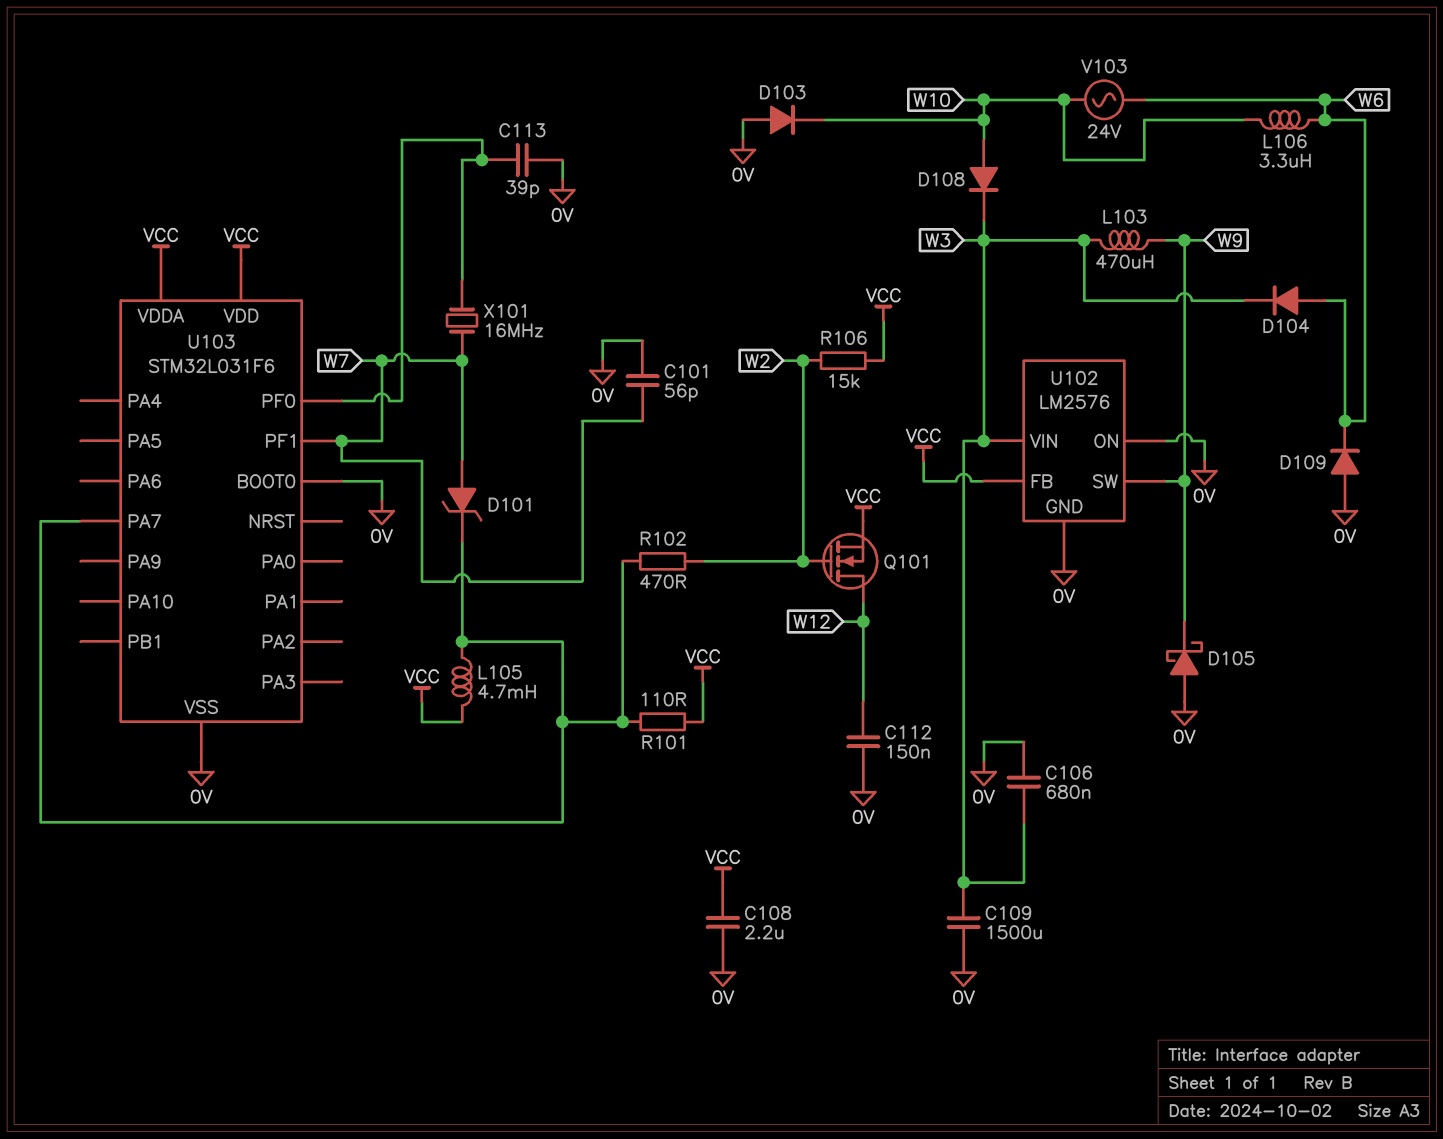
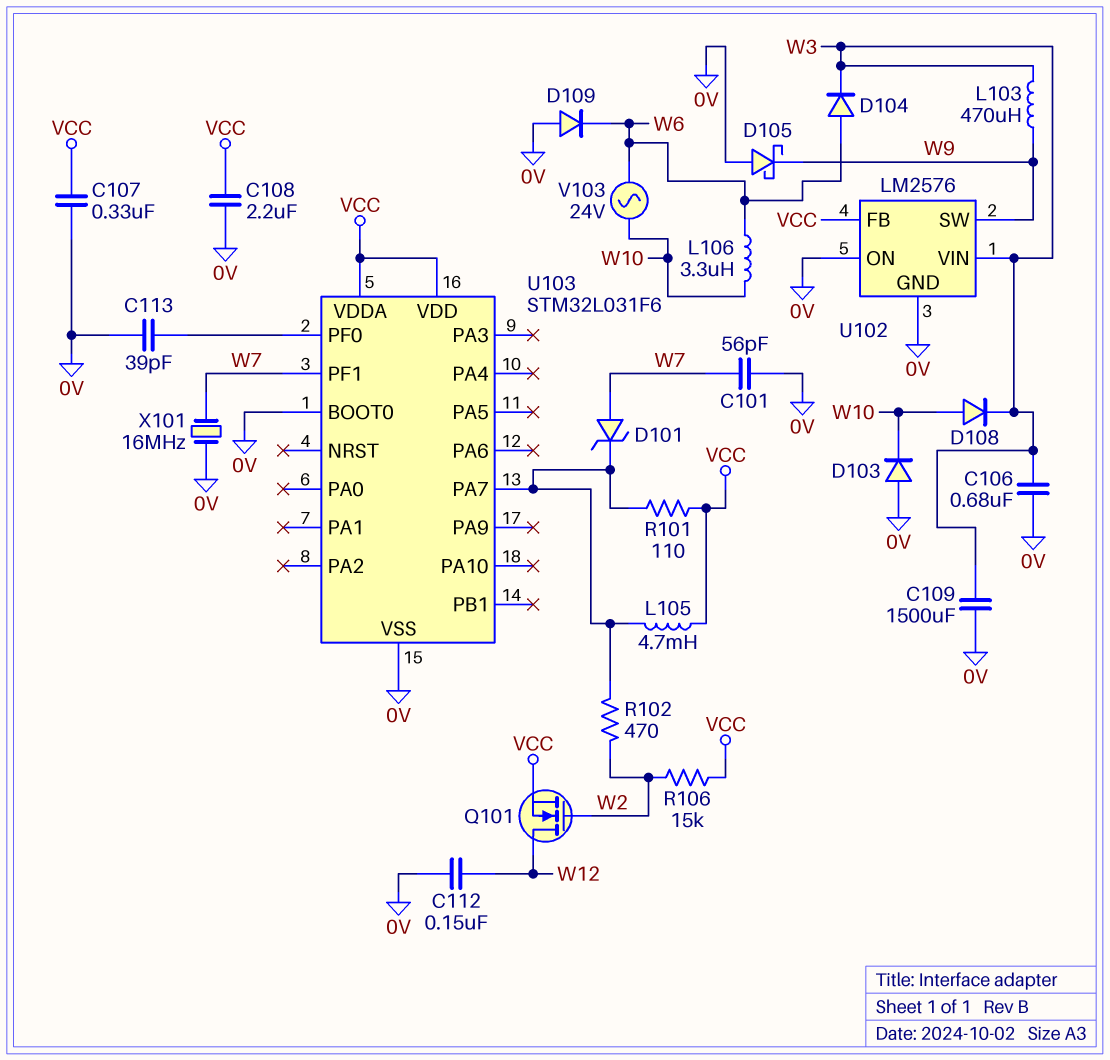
C107: none -> 330nF (0V, VCC)
X101: 16MHz (U103/PF0, W7) -> 16MHz (0V, W7)

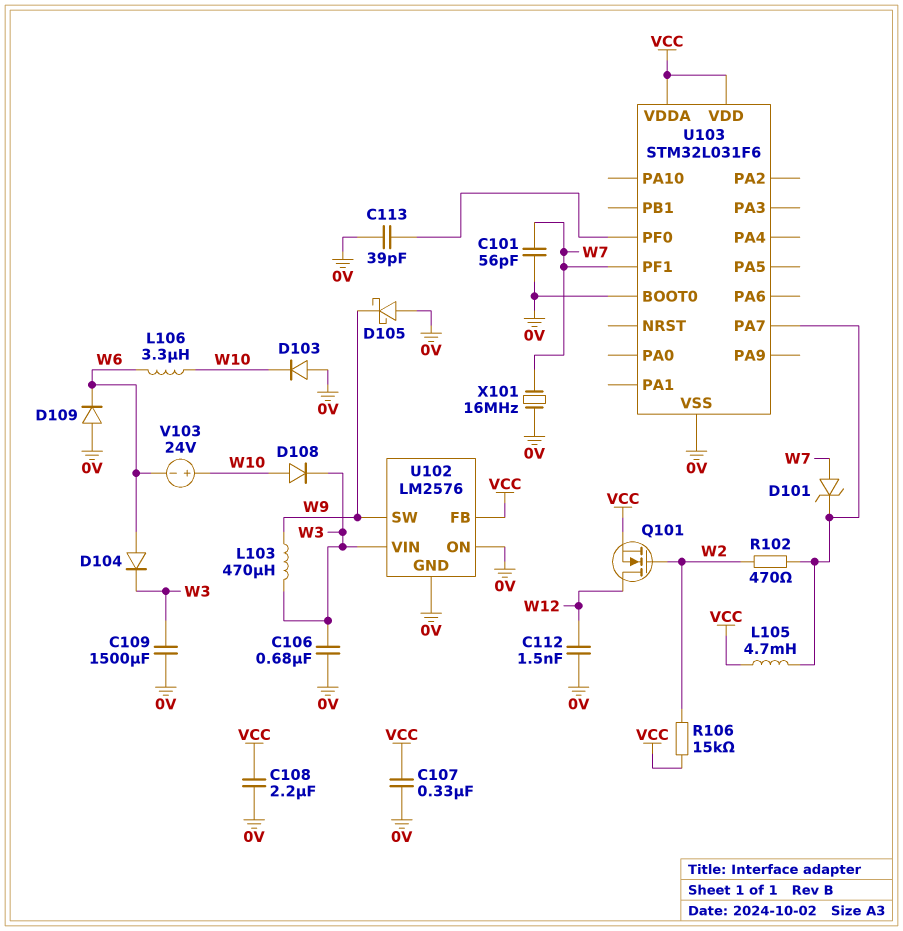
C112: 150nF (0V, W12) -> 1.5nF (0V, W12)
R101: 110 (U103/PA7, VCC) -> none
V103: AC 24V (W6, W10) -> 24V (plus W10, minus W6)

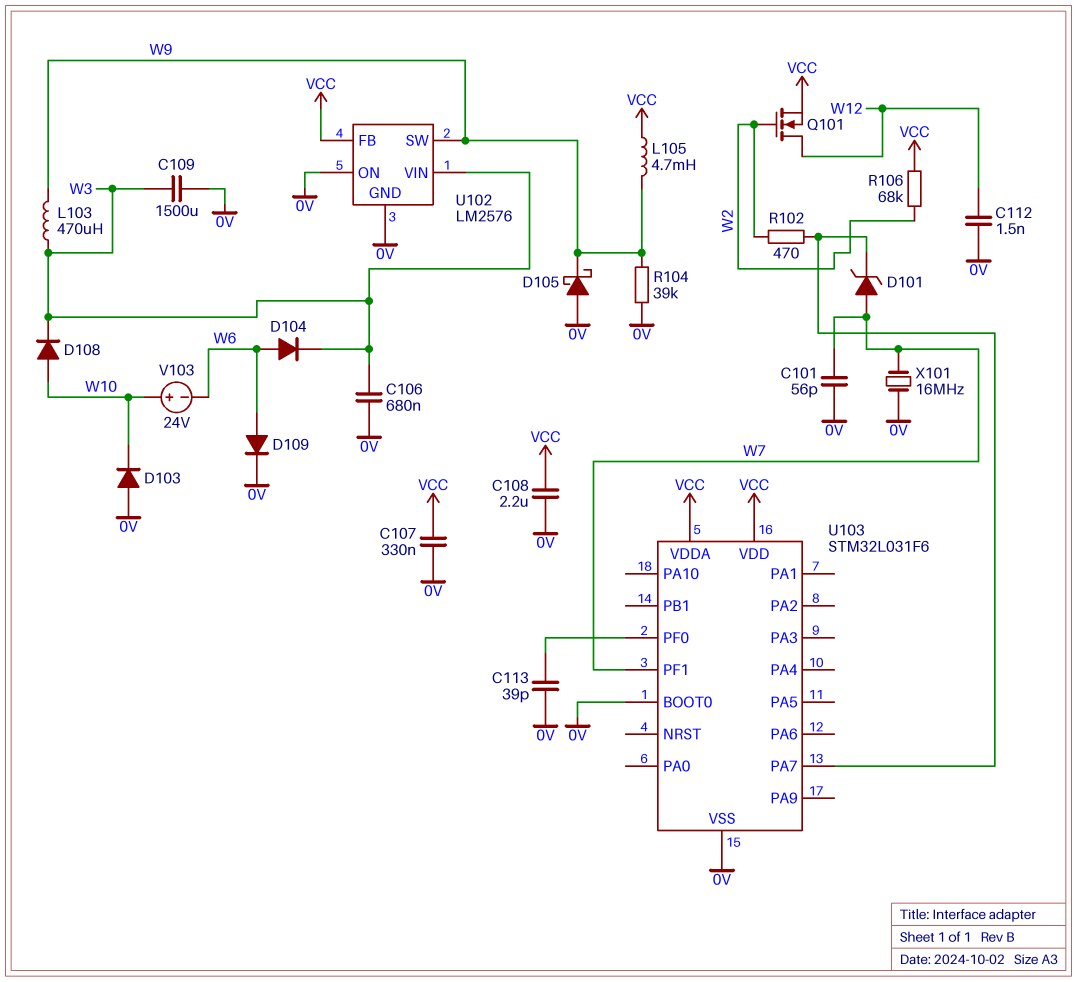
D109: diode (A 0V, K W6) -> diode (A W6, K 0V)
L105: 4.7mH (U103/PA7, VCC) -> 4.7mH (VCC, W9)
L106: 3.3uH (W6, W10) -> none
R104: none -> 39k (0V, W9)
R106: 15k (VCC, W2) -> 68k (VCC, W2)

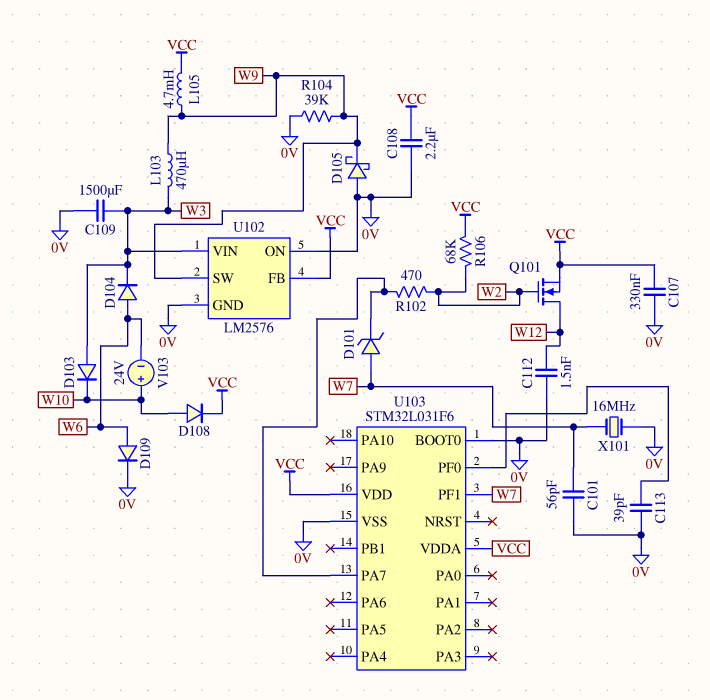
C106: 680nF (0V, W3) -> none
D103: diode (A 0V, K W10) -> diode (A W3, K W10)
D108: diode (A W10, K W3) -> diode (A W10, K VCC)

